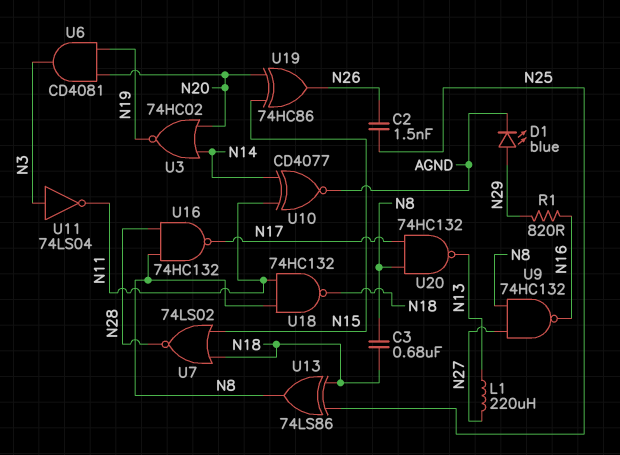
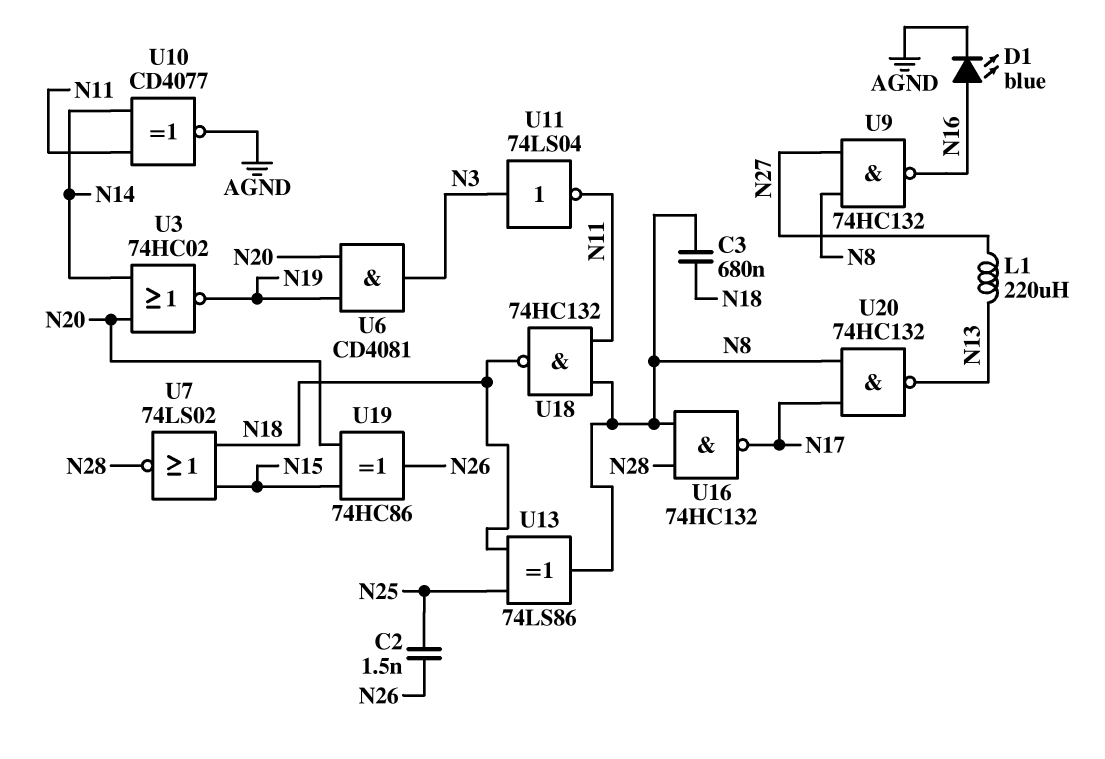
D1: LED blue (A N29, K AGND) -> LED blue (A N16, K AGND)
R1: 820 (N16, N29) -> none

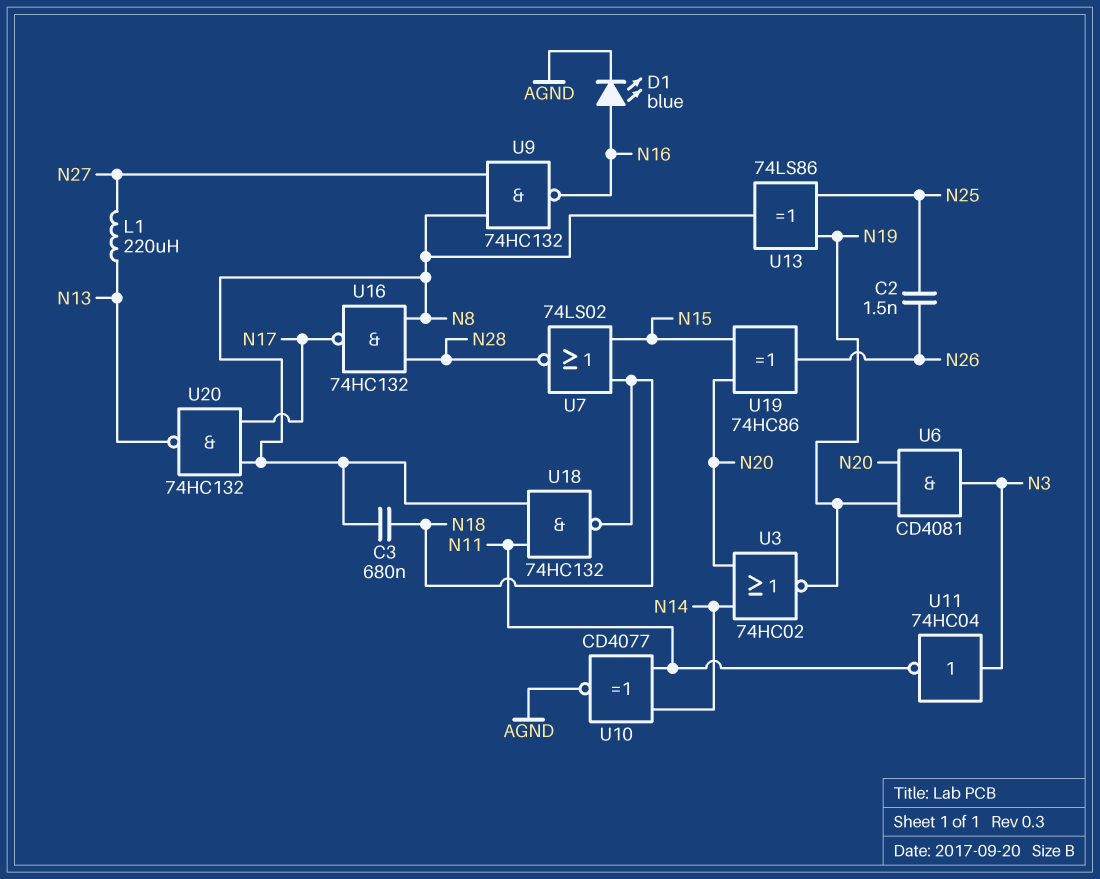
U11: NOT 74LS04 (in N3, out N11) -> NOT 74HC04 (in N3, out N11)
U13: XOR 74LS86 (in N18, in N25, out N8) -> XOR 74LS86 (in N19, in N25, out N8)

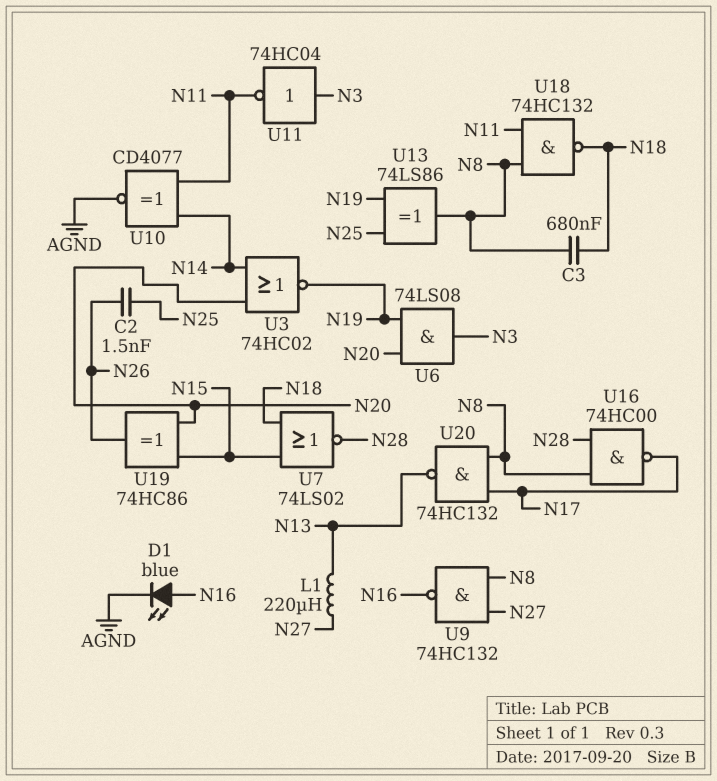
U6: AND CD4081 (in N19, in N20, out N3) -> AND 74LS08 (in N19, in N20, out N3)
U16: NAND 74HC132 (in N8, in N28, out N17) -> NAND 74HC00 (in N8, in N28, out N17)

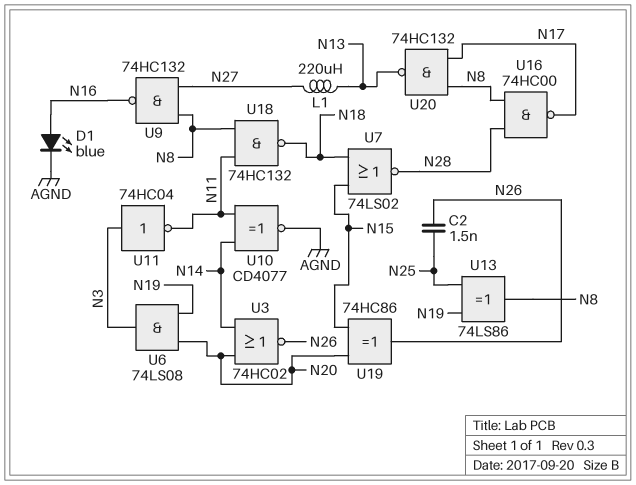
C3: 680nF (N8, N18) -> none
U3: NOR 74HC02 (in N14, in N20, out N19) -> NOR 74HC02 (in N14, in N20, out N26)

